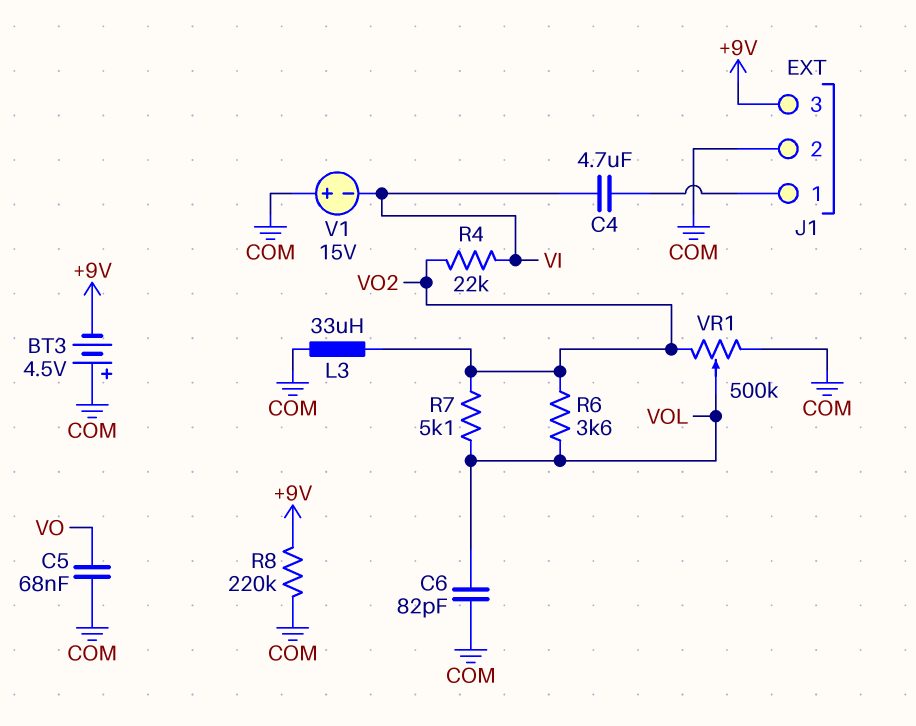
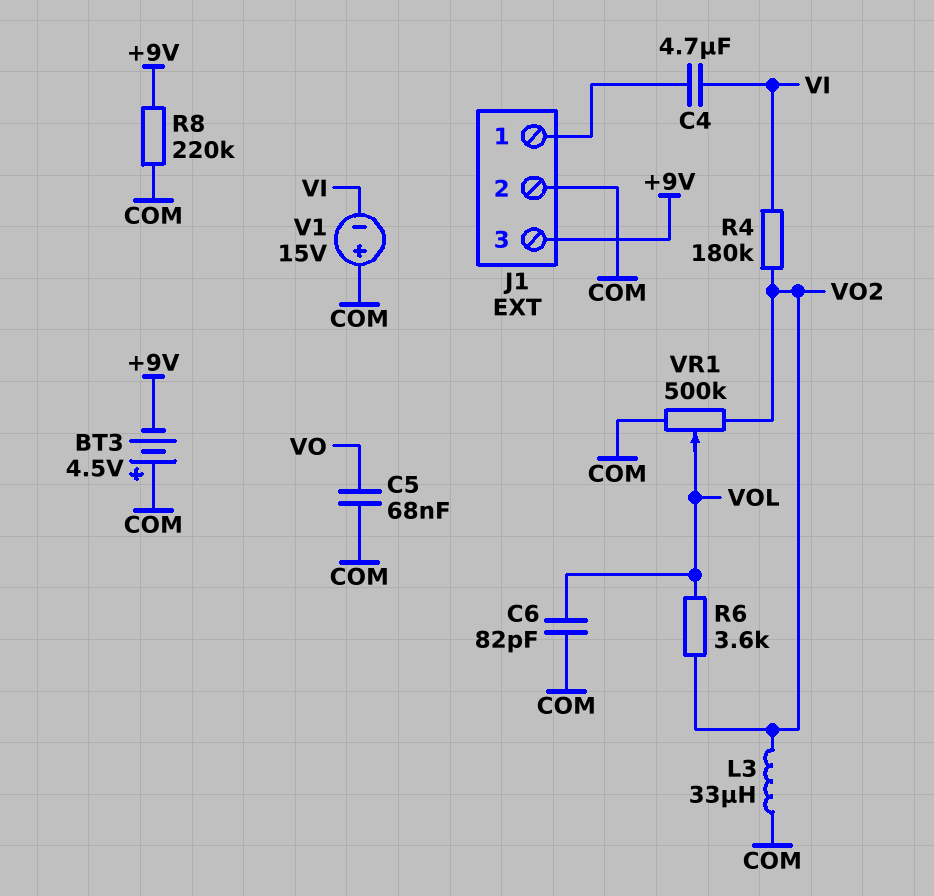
R4: 22k (VI, VO2) -> 180k (VI, VO2)
R7: 5.1k (VO2, VOL) -> none

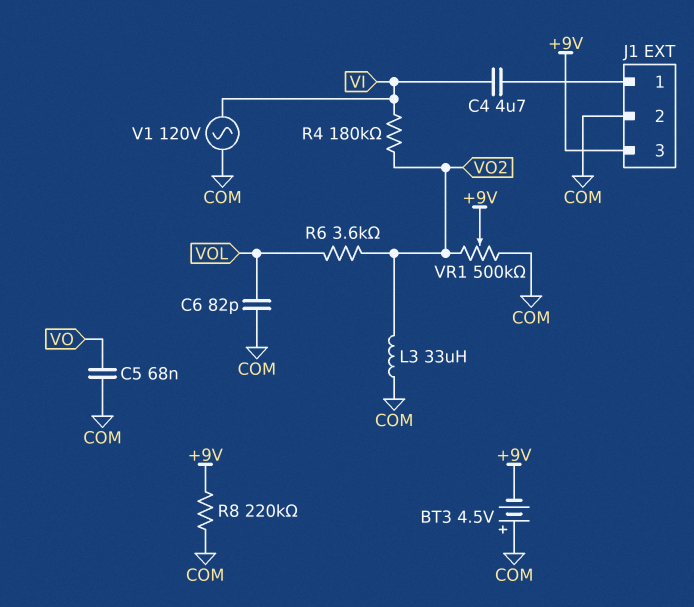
V1: 15V (plus COM, minus VI) -> AC 120V (COM, VI)
VR1: 500k (COM, VO2, wiper VOL) -> 500k (COM, VO2, wiper +9V)

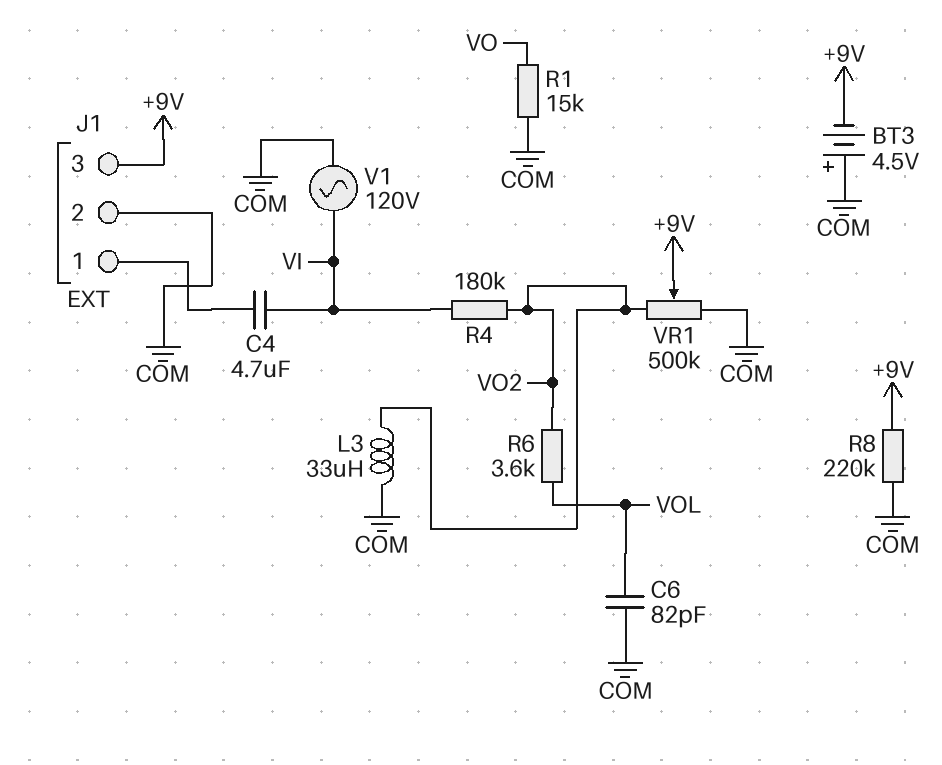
C5: 68nF (COM, VO) -> none
R1: none -> 15k (COM, VO)

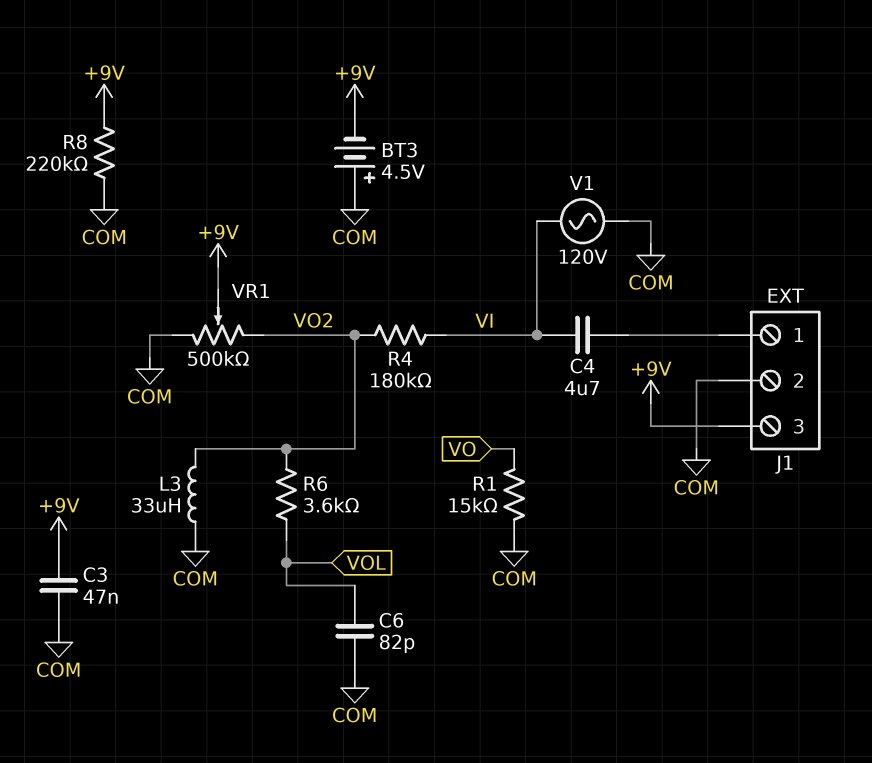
C3: none -> 47nF (+9V, COM)

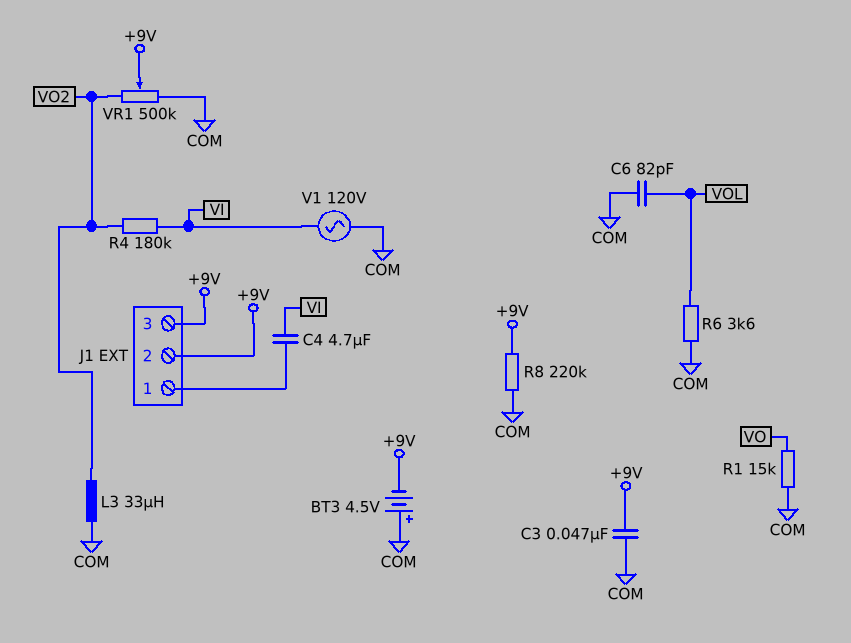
J1 pin 2: COM -> +9V
R6: 3.6k (VO2, VOL) -> 3.6k (COM, VOL)

